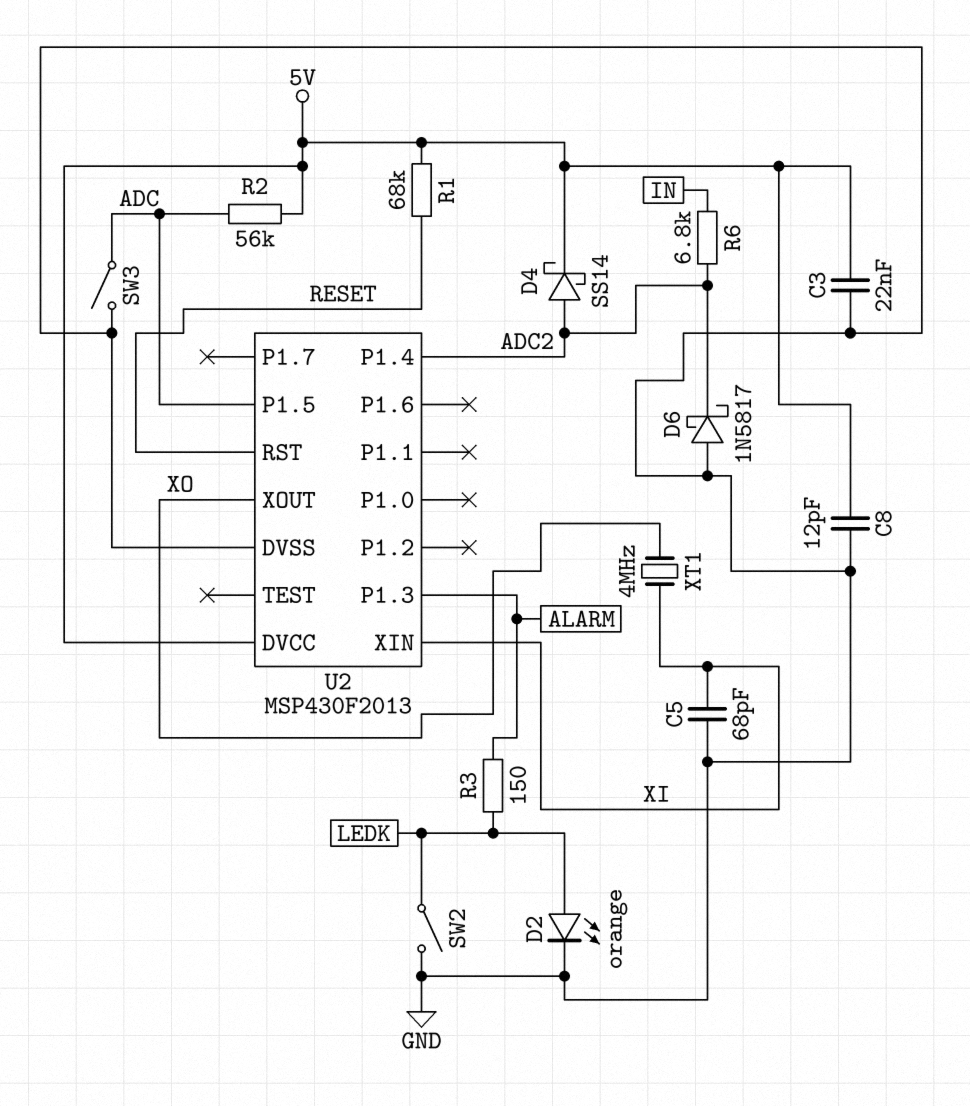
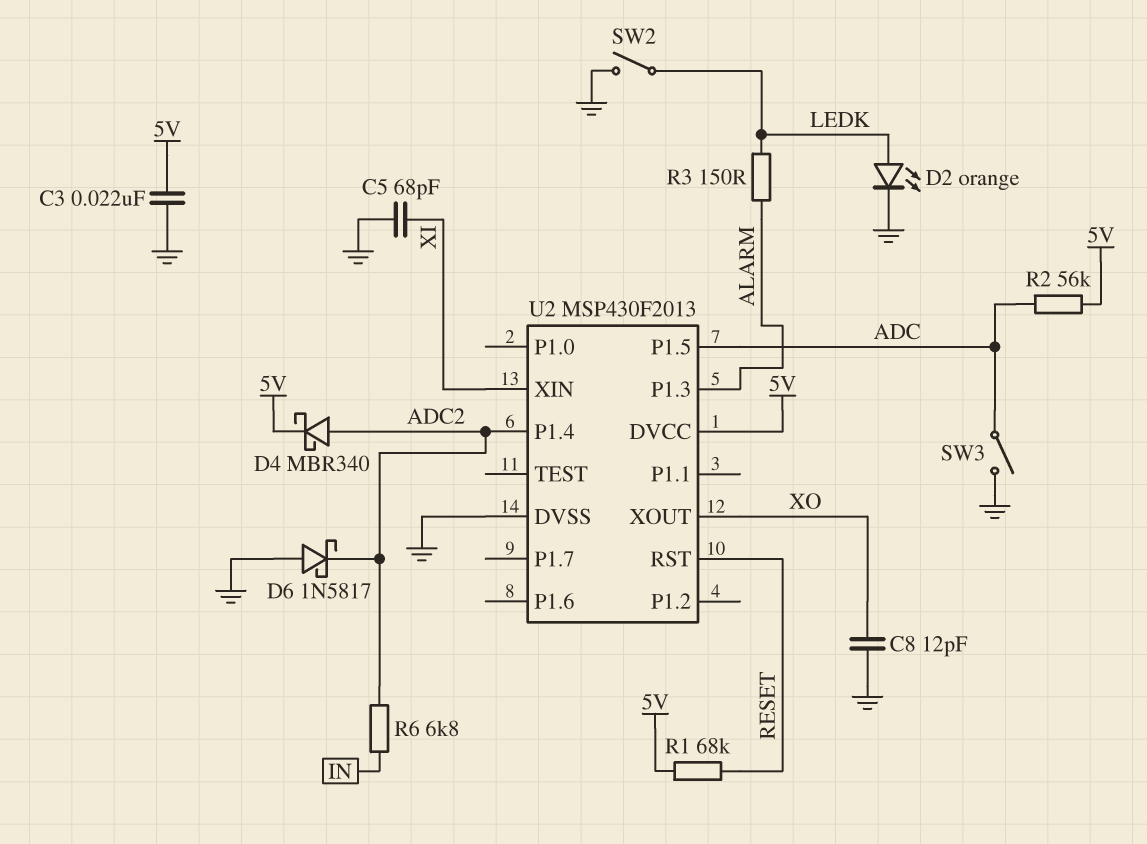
C8: 12pF (5V, GND) -> 12pF (GND, XO)
D4: schottky SS14 (A ADC2, K 5V) -> schottky MBR340 (A ADC2, K 5V)
XT1: 4MHz (XI, XO) -> none

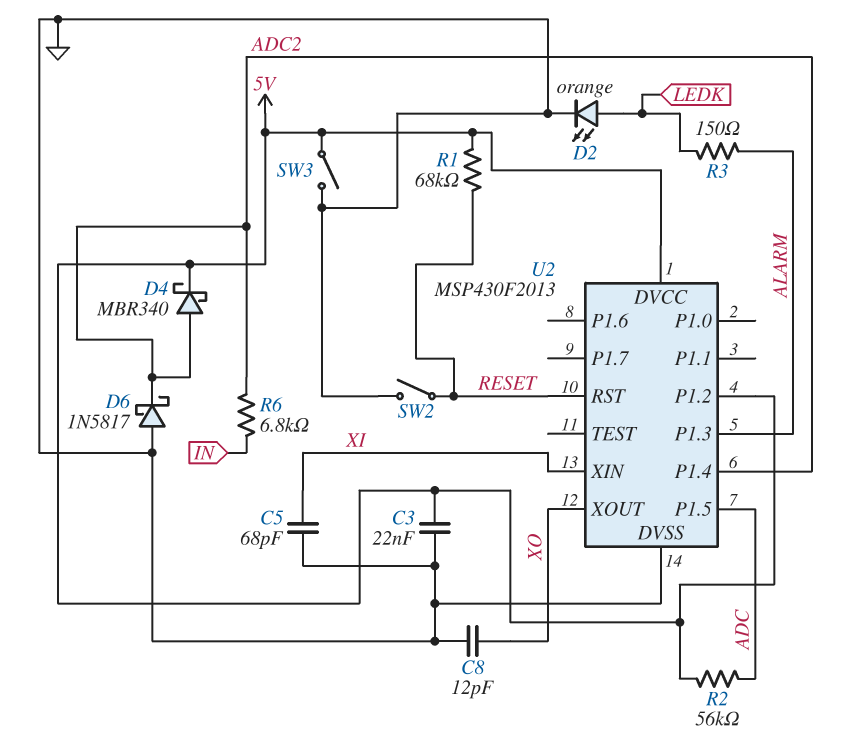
SW2: switch (GND, LEDK) -> switch (GND, RESET)
SW3: switch (ADC, GND) -> switch (5V, GND)
U2 pin P1.2: none -> 5V

